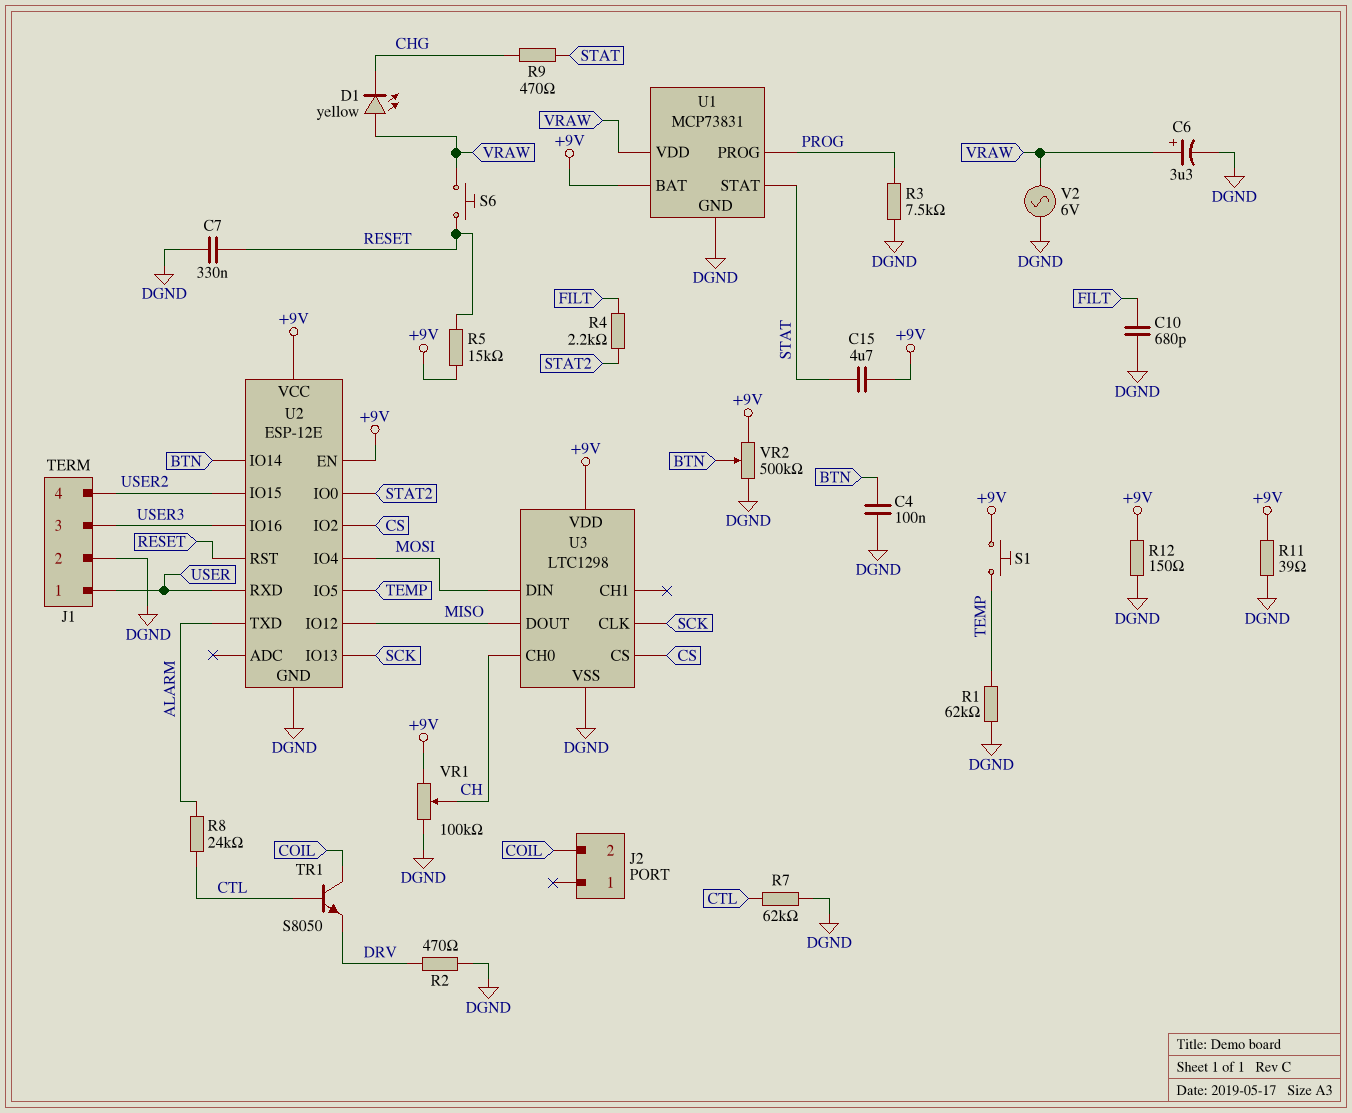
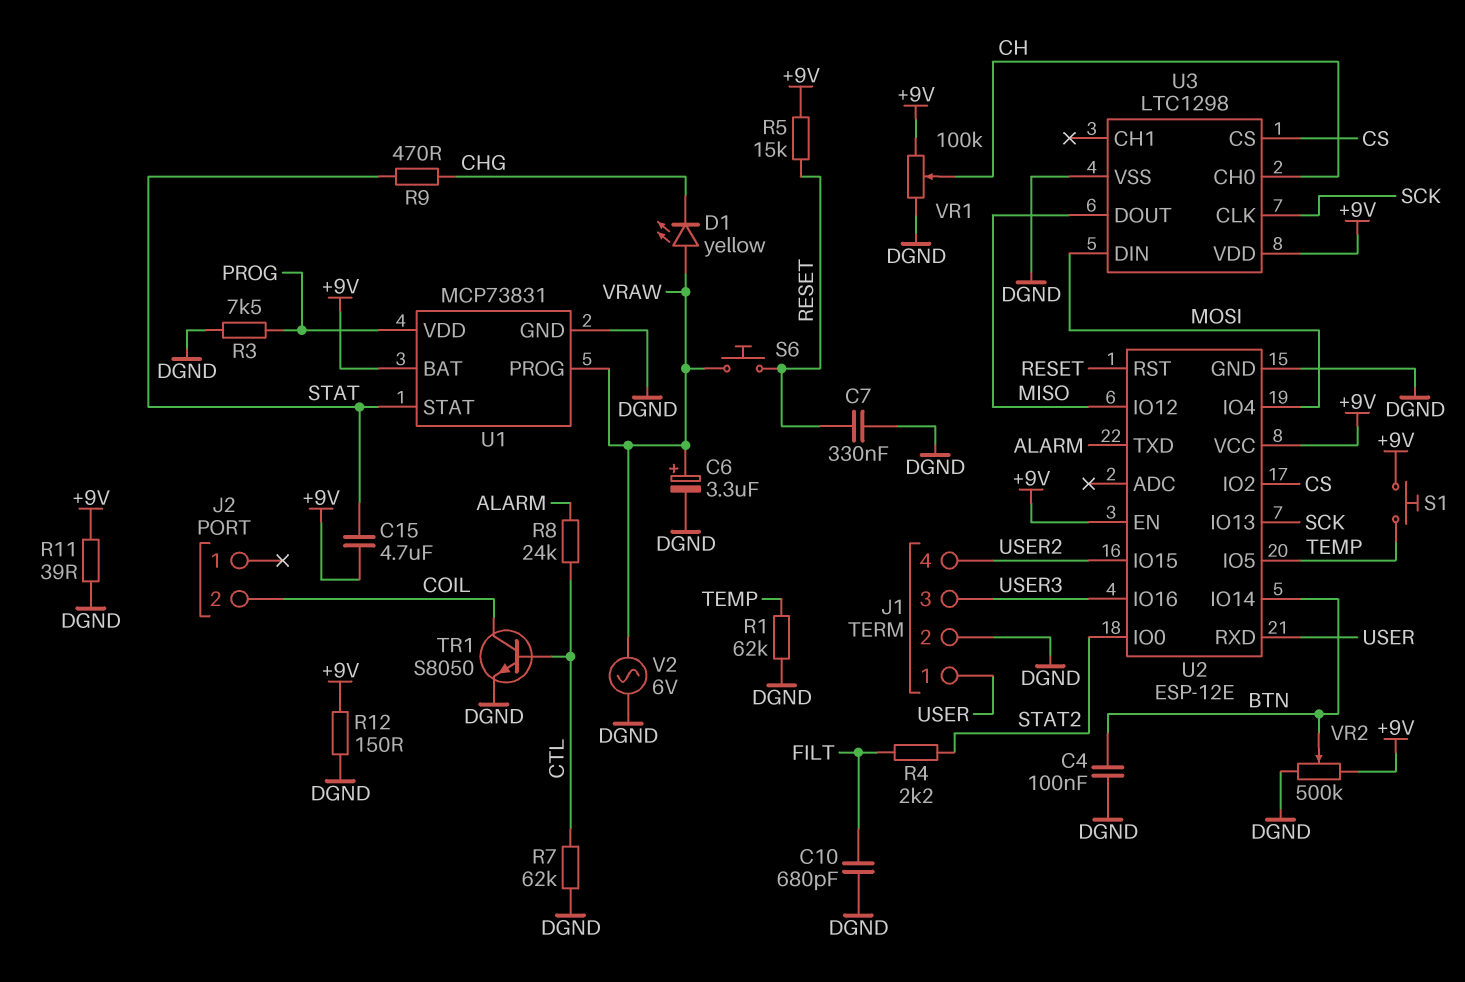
R2: 470 (DGND, DRV) -> none
TR1: NPN S8050 (B CTL, C COIL, E DRV) -> NPN S8050 (B CTL, C COIL, E DGND)
U1 pin PROG: PROG -> VRAW
U1 pin VDD: VRAW -> PROG

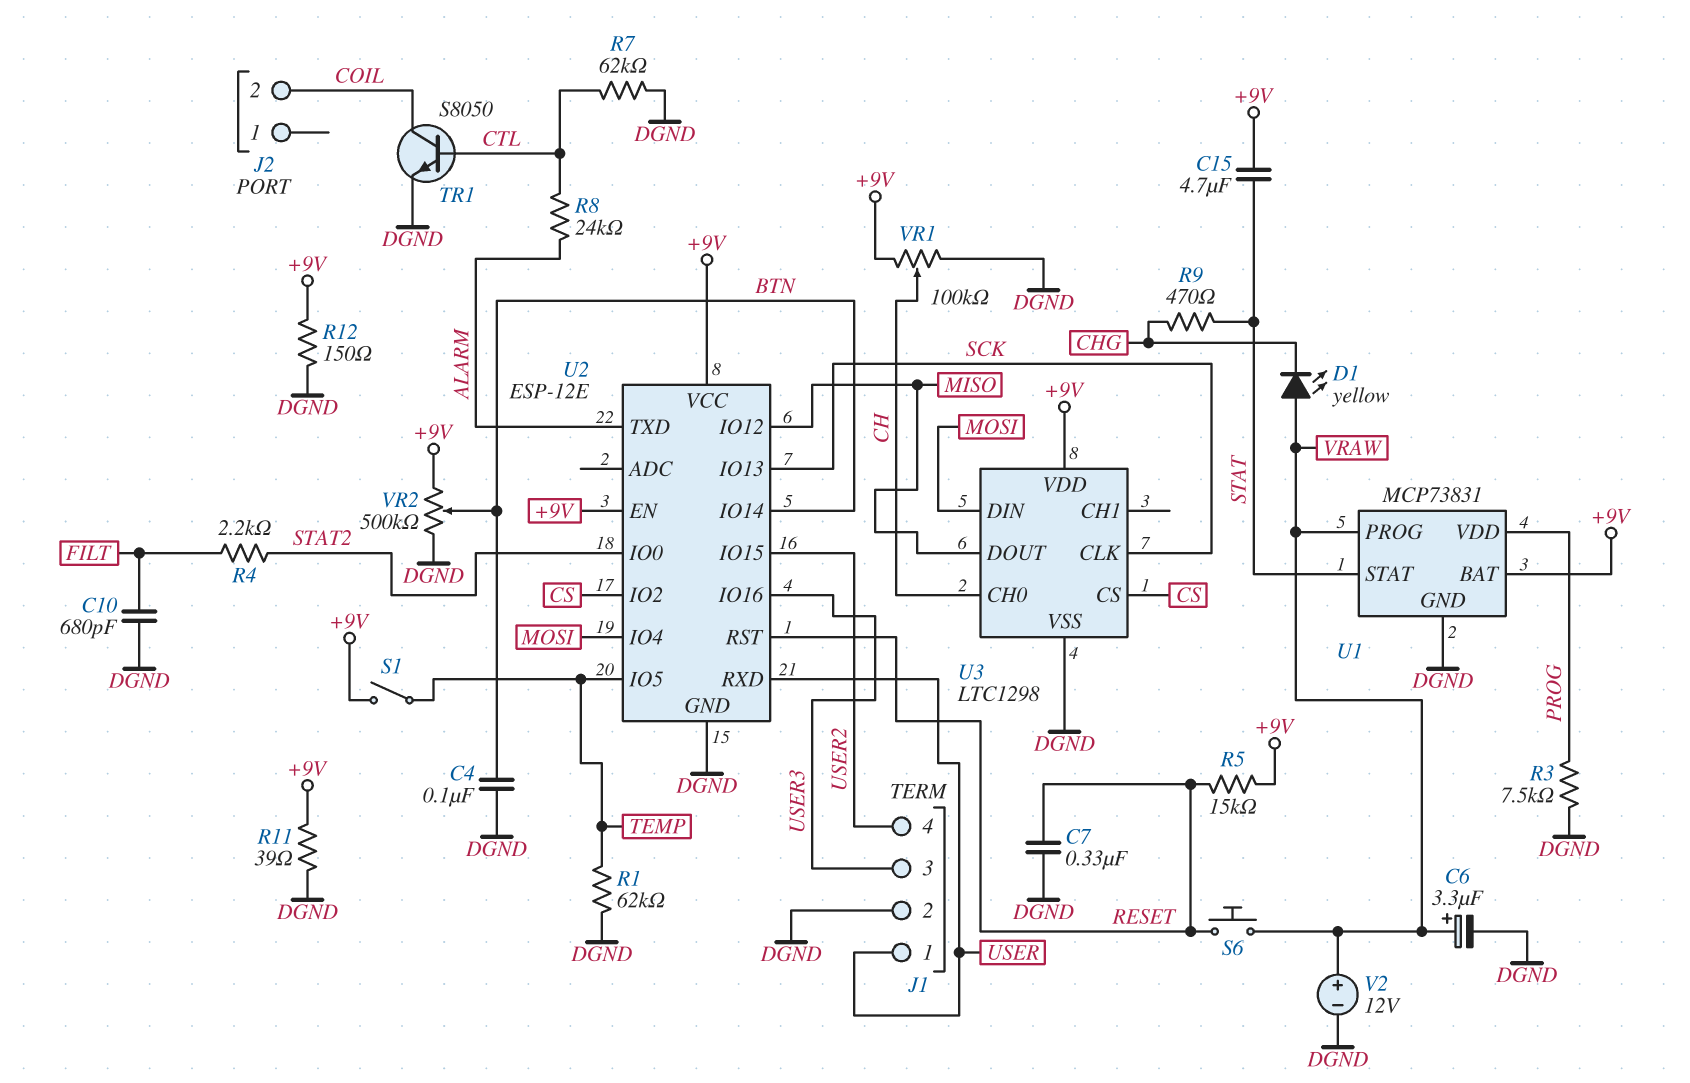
S1: button (+9V, TEMP) -> switch (+9V, TEMP)
V2: AC 6V (DGND, VRAW) -> 12V (plus VRAW, minus DGND)

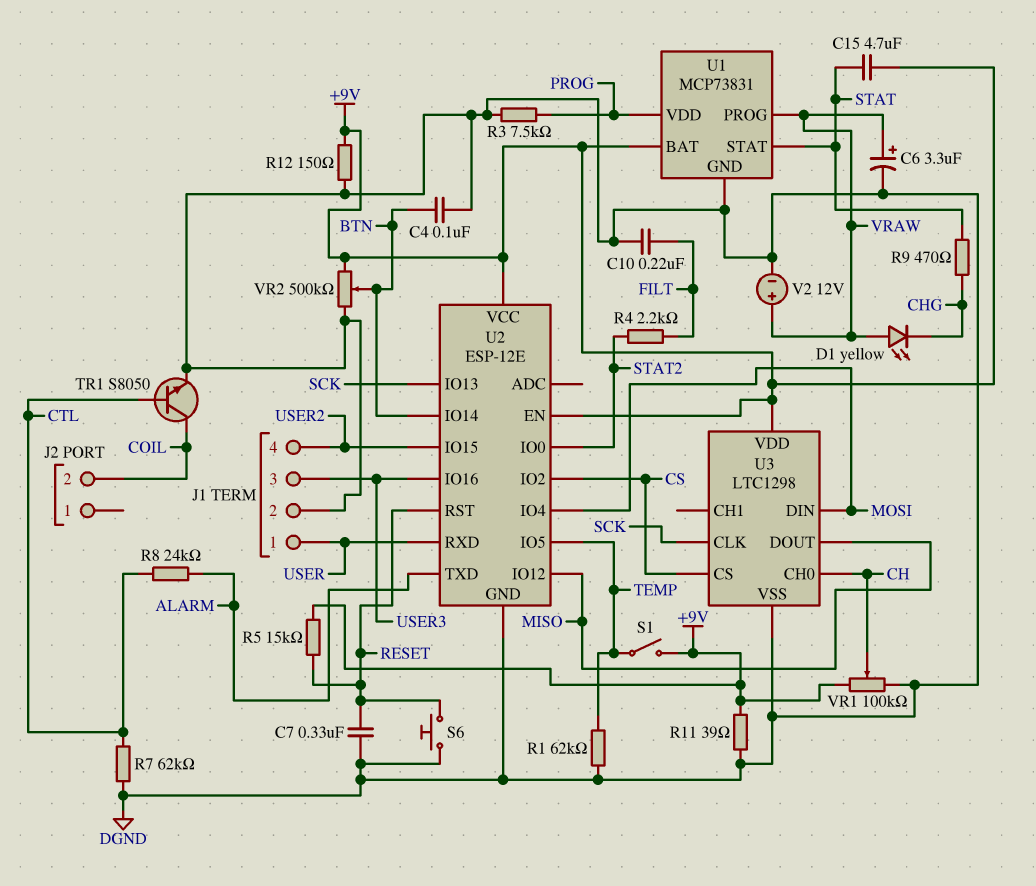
C10: 680pF (DGND, FILT) -> 220nF (DGND, FILT)
S6: button (RESET, VRAW) -> button (DGND, RESET)

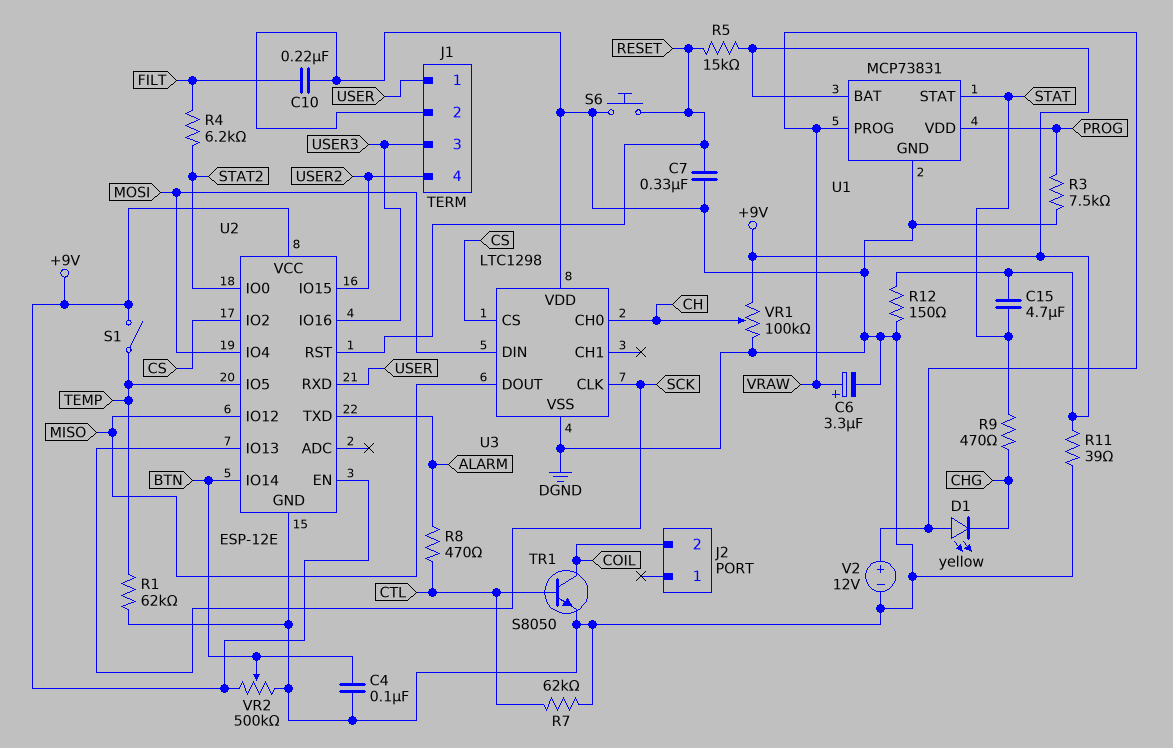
R4: 2.2k (FILT, STAT2) -> 6.2k (FILT, STAT2)
R8: 24k (ALARM, CTL) -> 470 (ALARM, CTL)
U3 pin VDD: +9V -> DGND

